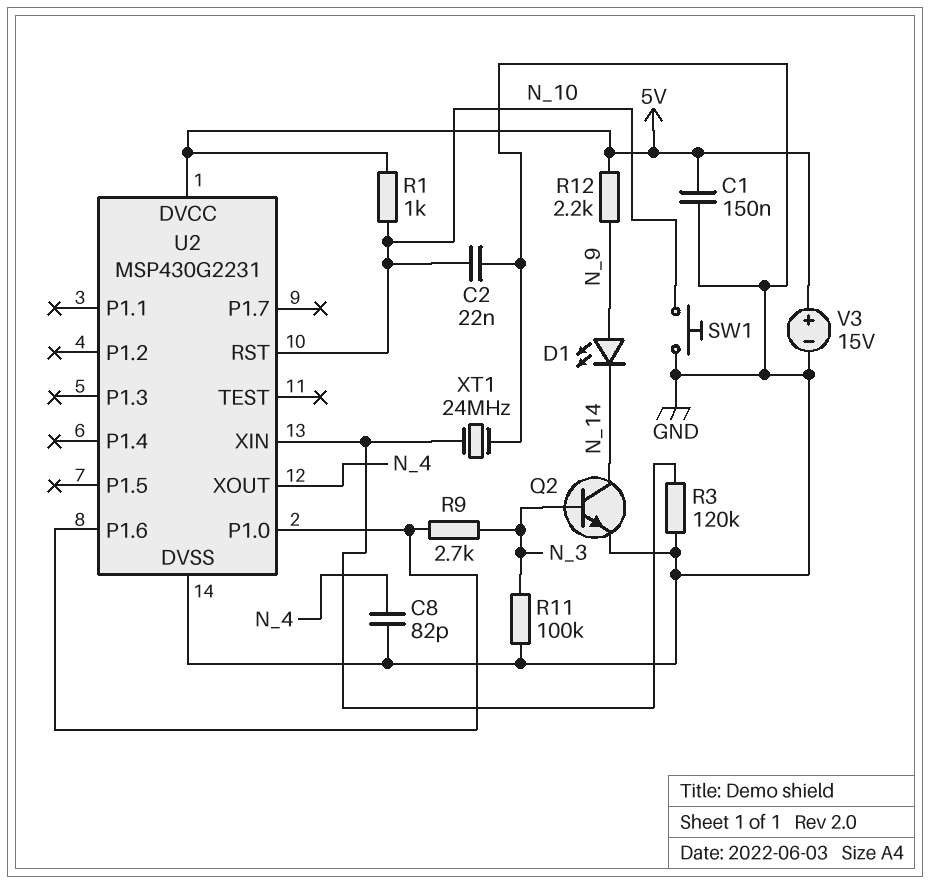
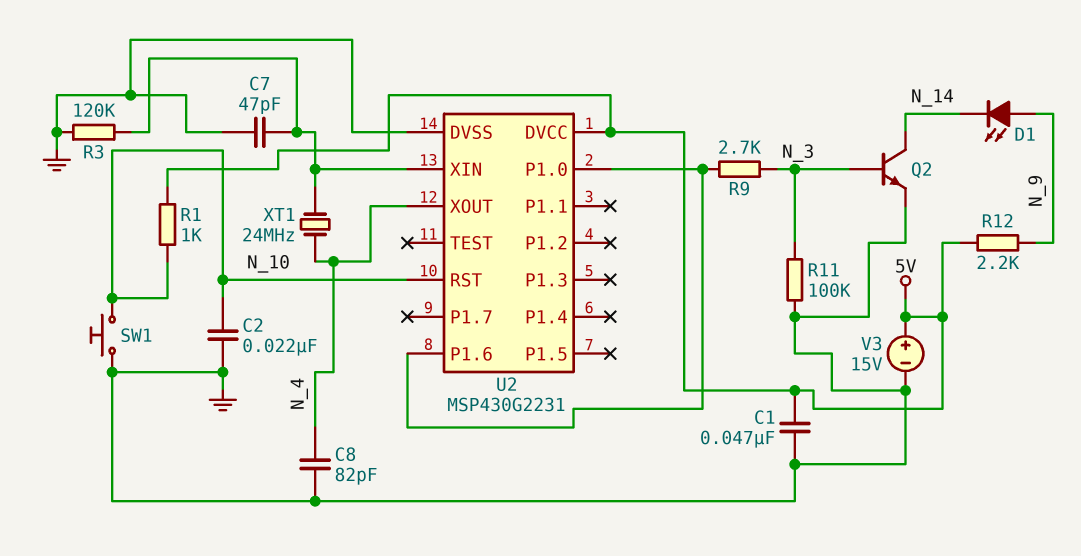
C1: 150nF (5V, GND) -> 47nF (5V, GND)
C7: none -> 47pF (GND, U2/XIN)
XT1: 24MHz (GND, U2/XIN) -> 24MHz (N_4, U2/XIN)

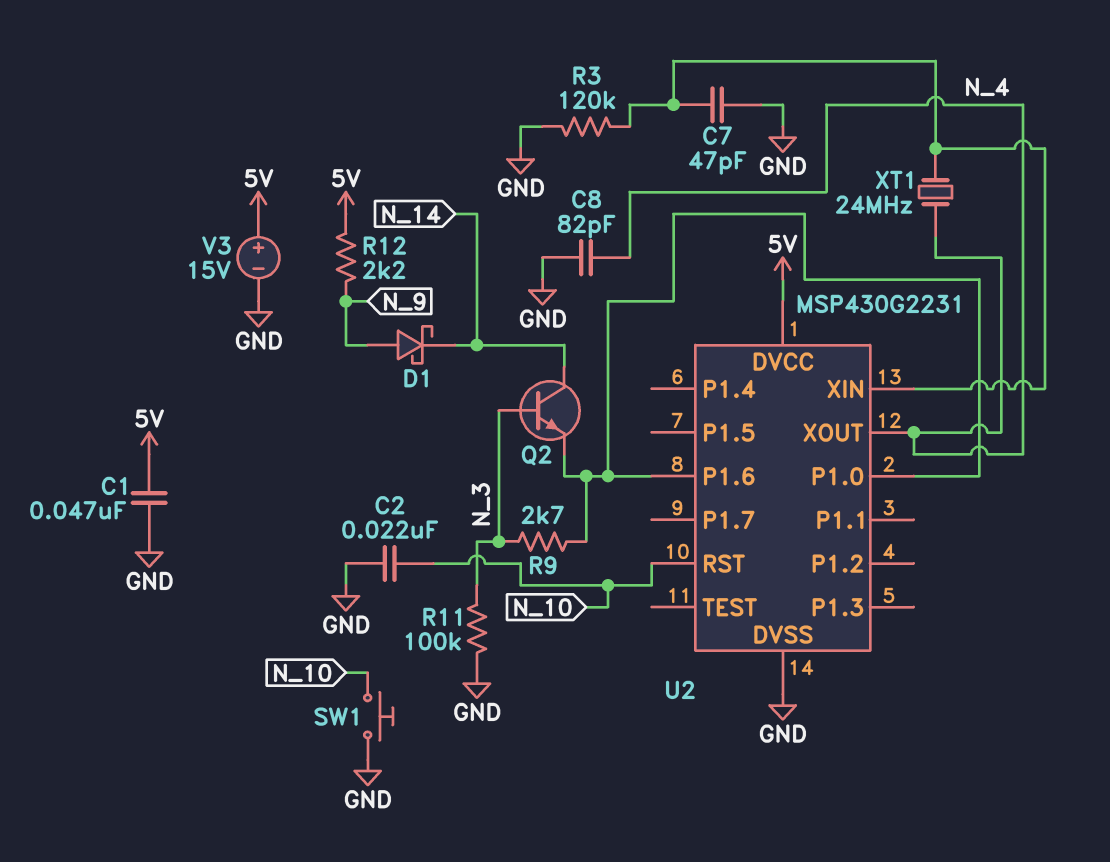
D1: LED (A N_9, K N_14) -> schottky (A N_9, K N_14)
Q2: NPN (B N_3, C N_14, E GND) -> NPN (B N_3, C N_14, E U2/P1.0)
R1: 1k (5V, N_10) -> none

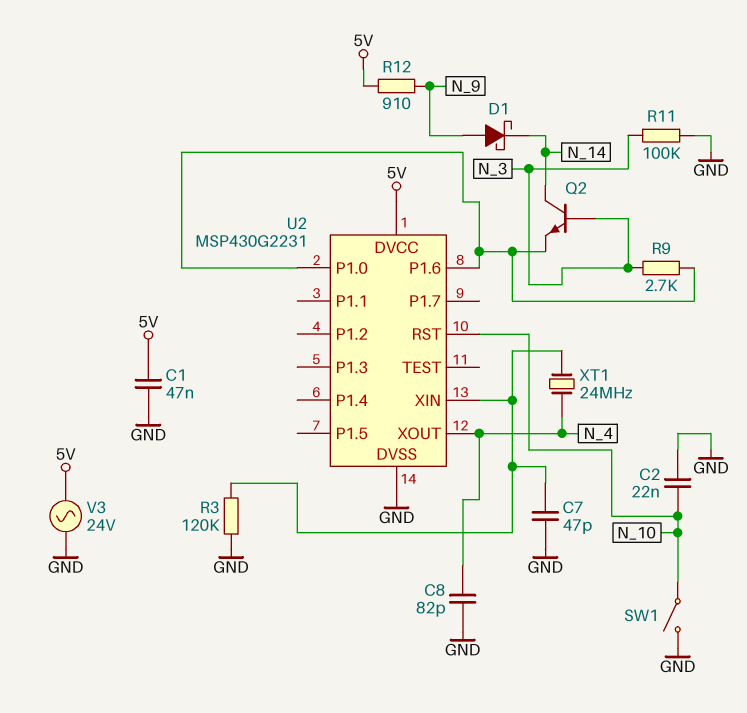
R12: 2.2k (5V, N_9) -> 910 (5V, N_9)
SW1: button (GND, N_10) -> switch (GND, N_10)
V3: 15V (plus 5V, minus GND) -> AC 24V (5V, GND)

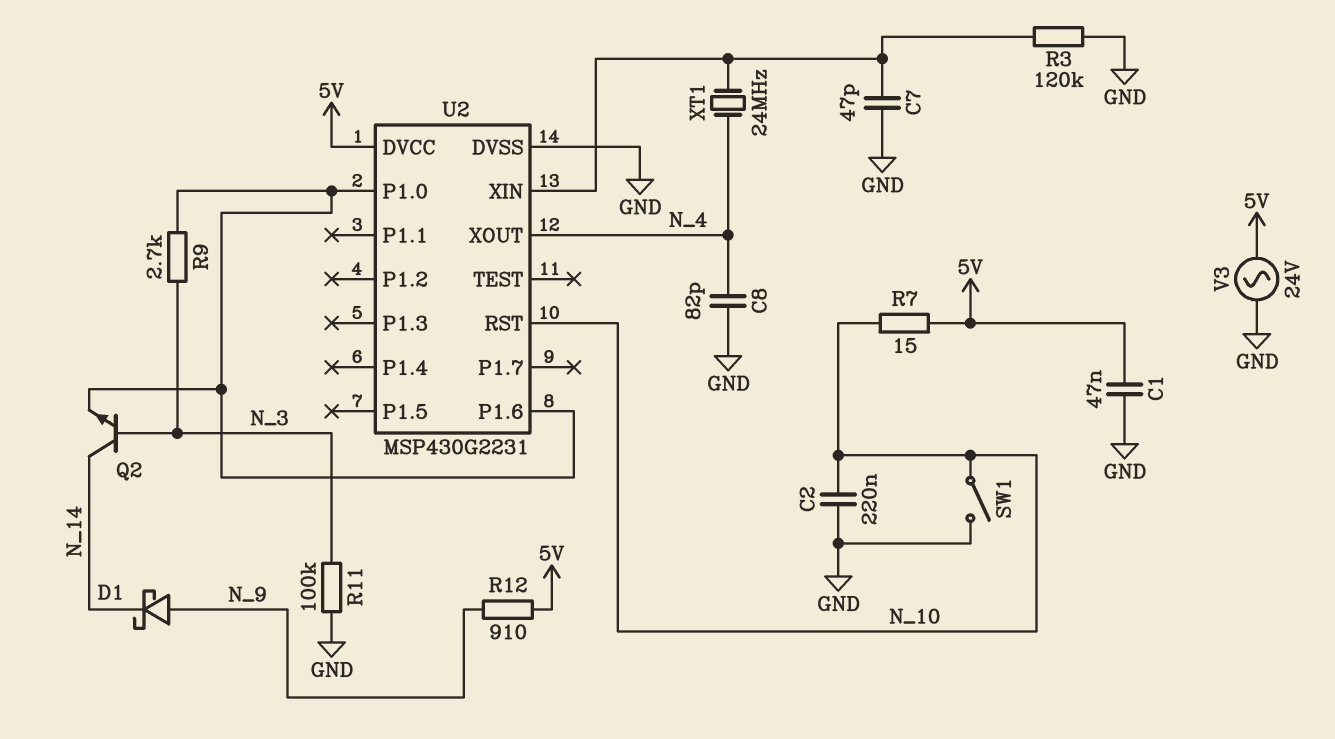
C2: 22nF (GND, N_10) -> 220nF (GND, N_10)
R7: none -> 15 (5V, N_10)

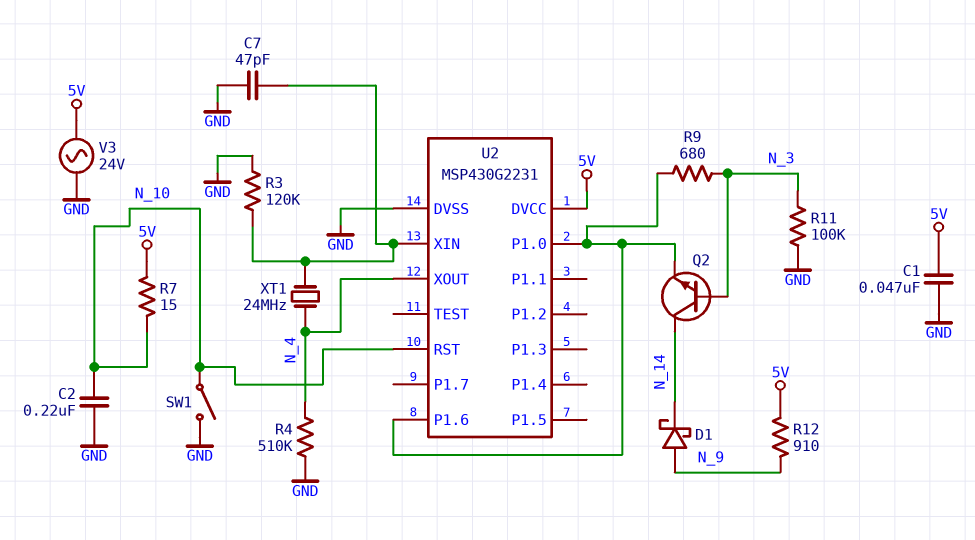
C8: 82pF (GND, N_4) -> none
R4: none -> 510k (GND, N_4)
R9: 2.7k (N_3, U2/P1.0) -> 680 (N_3, U2/P1.0)

